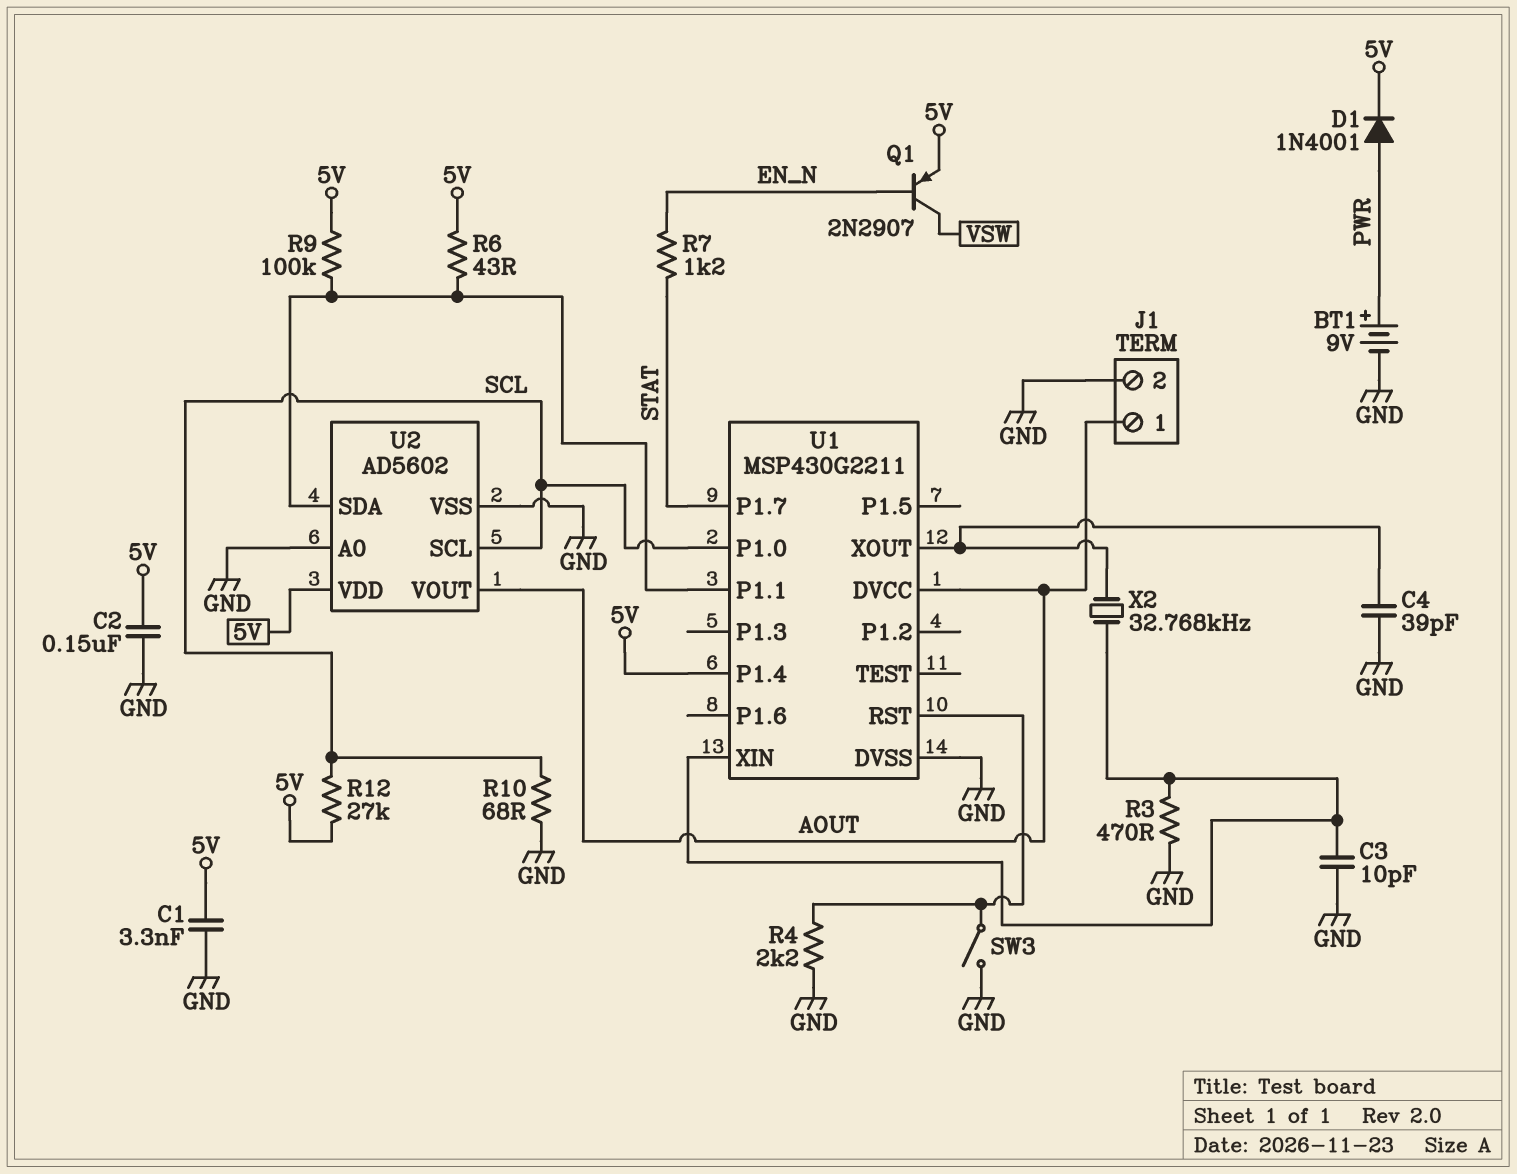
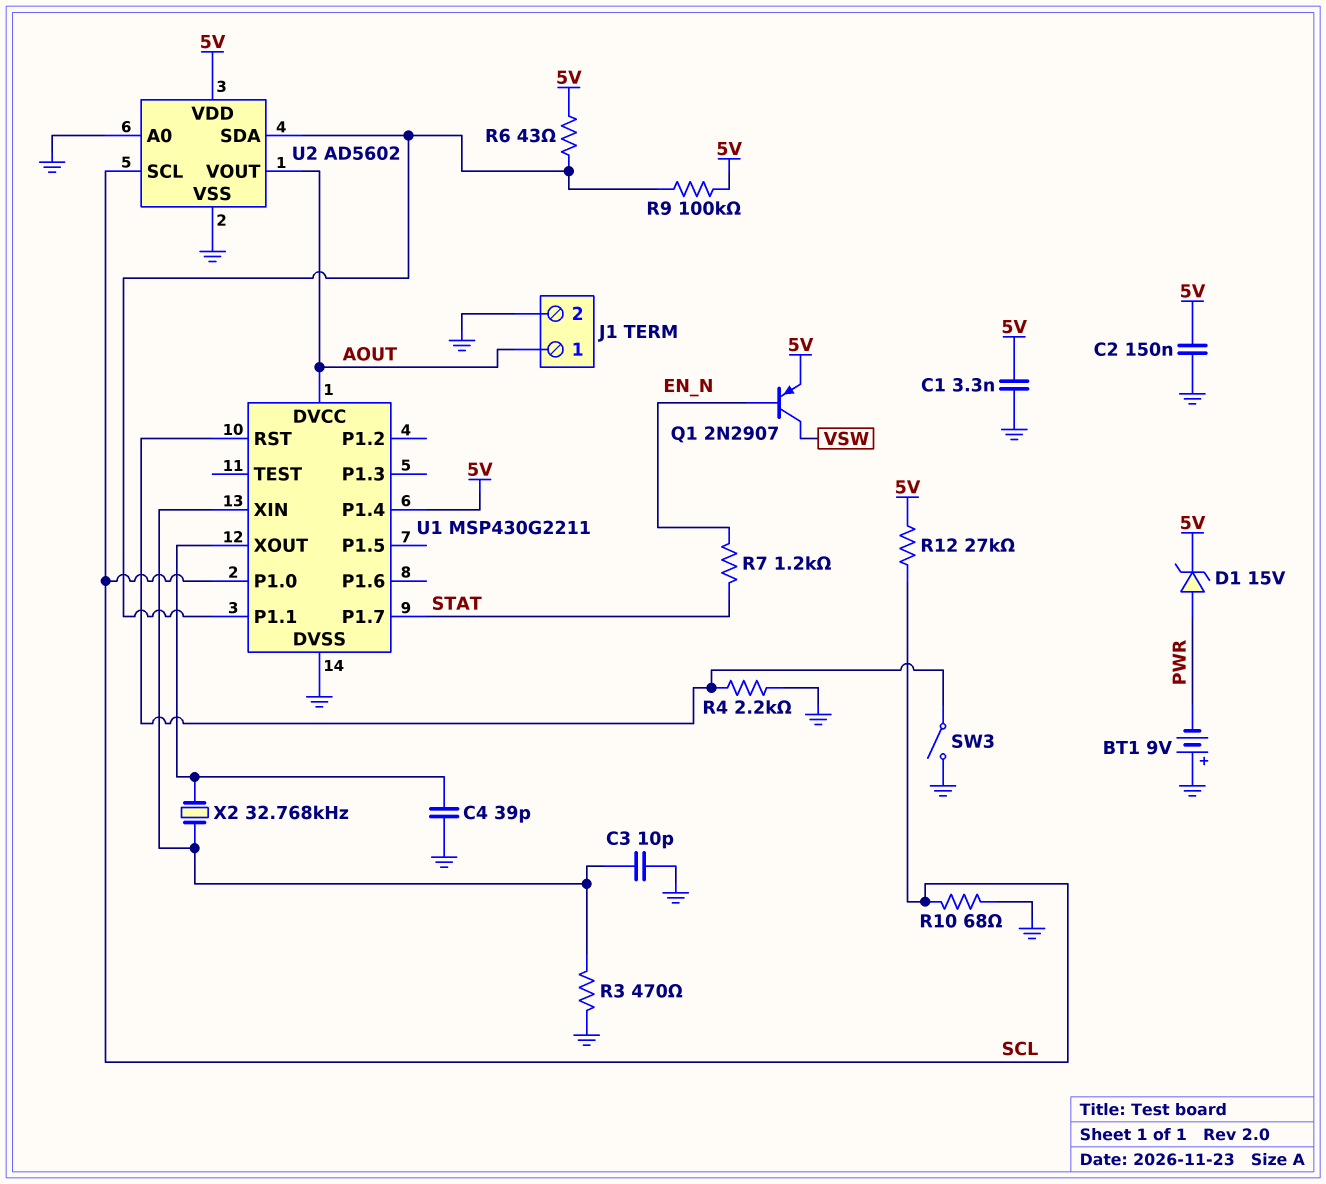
BT1: 9V (plus PWR, minus GND) -> 9V (plus GND, minus PWR)
D1: diode 1N4001 (A PWR, K 5V) -> zener 15V (A PWR, K 5V)

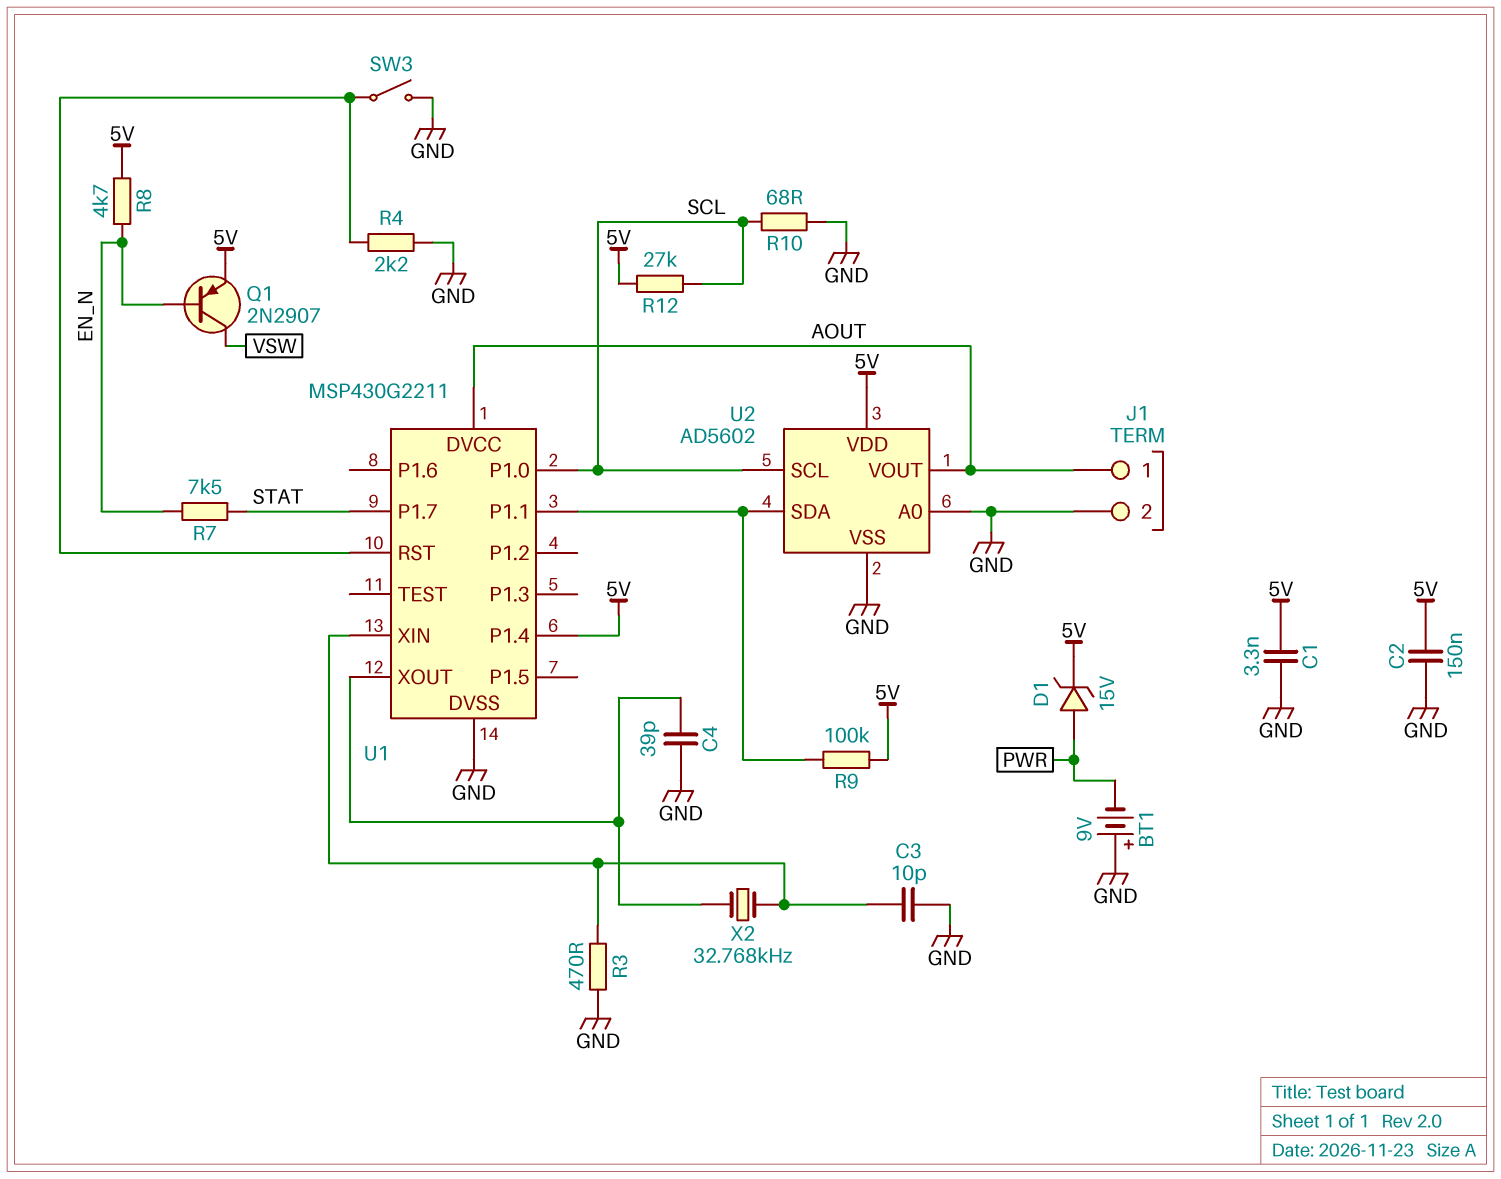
R6: 43 (5V, U1/P1.1) -> none
R7: 1.2k (EN_N, STAT) -> 7.5k (EN_N, STAT)
R8: none -> 4.7k (5V, EN_N)

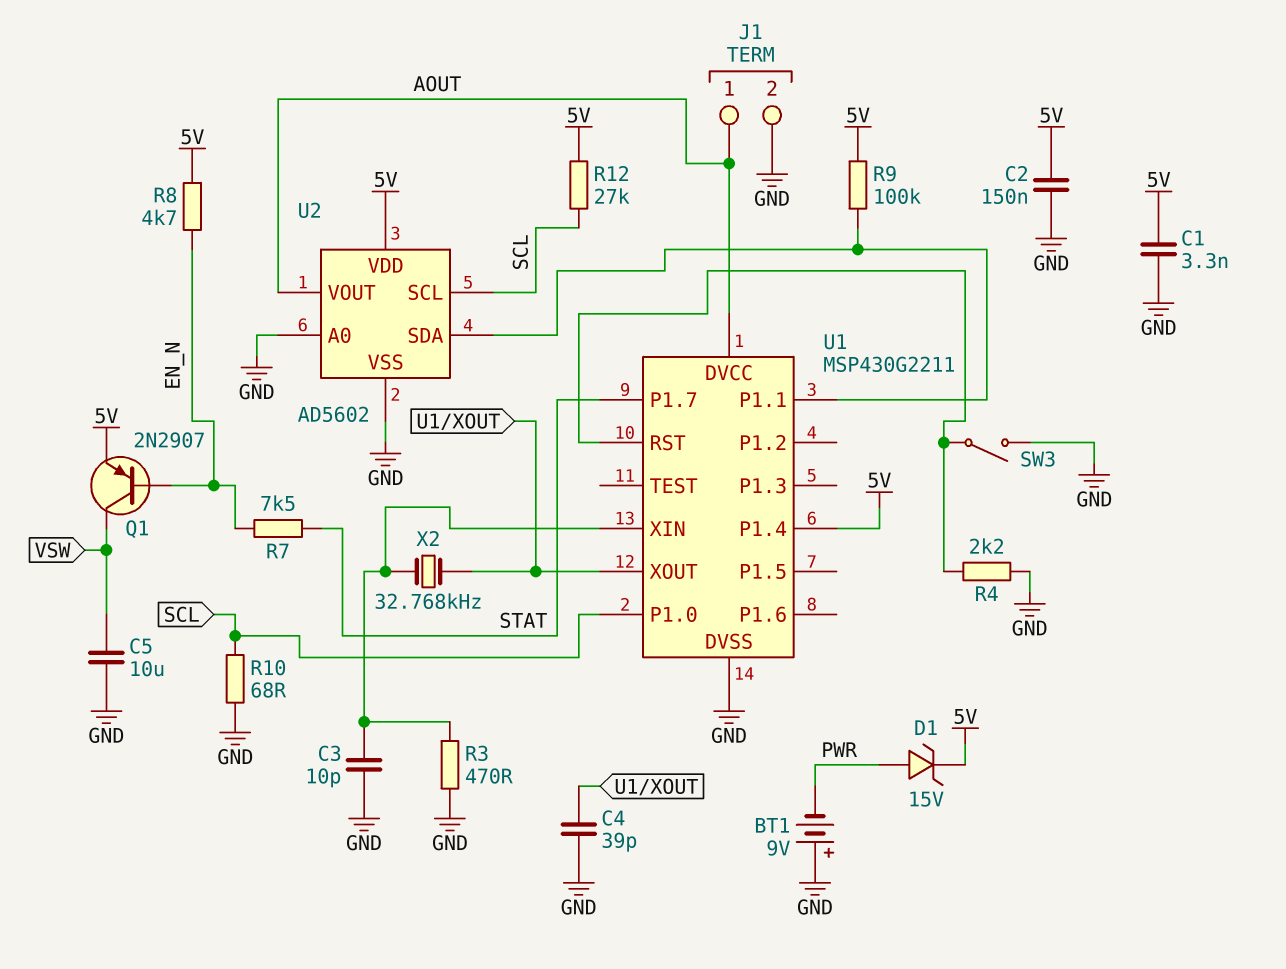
C5: none -> 10uF (GND, VSW)

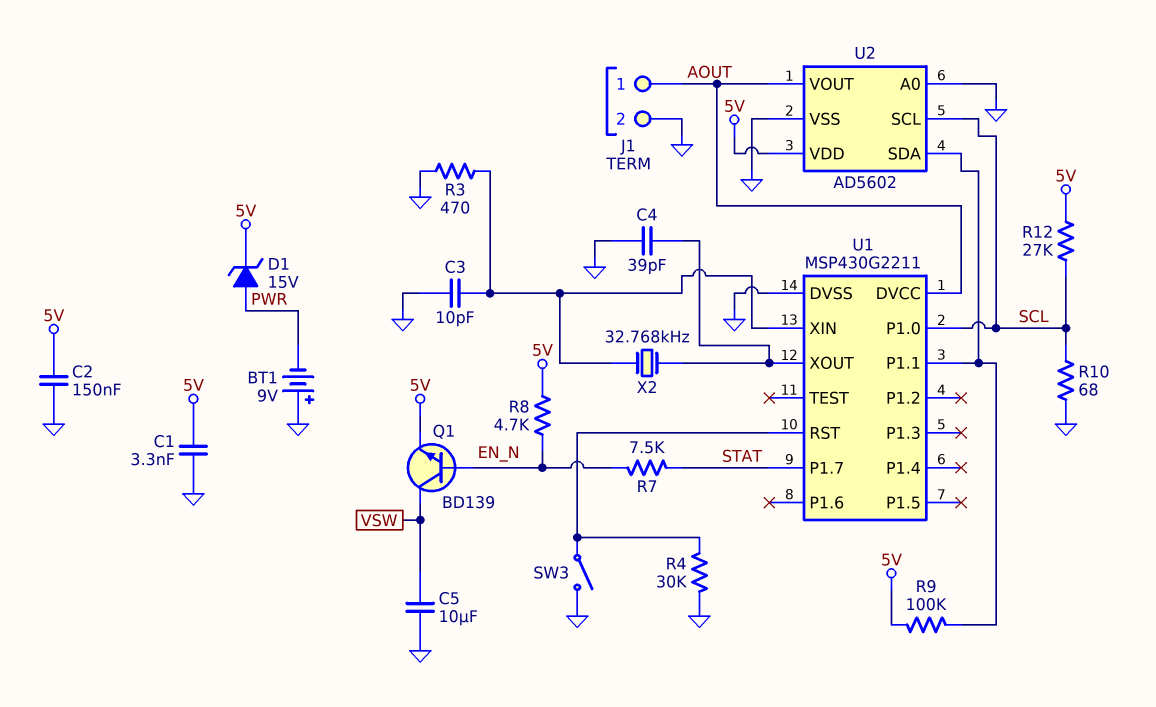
Q1: PNP 2N2907 (B EN_N, C VSW, E 5V) -> NPN BD139 (B EN_N, C VSW, E 5V)
R4: 2.2k (GND, U1/RST) -> 30k (GND, U1/RST)
U1 pin P1.4: 5V -> none

